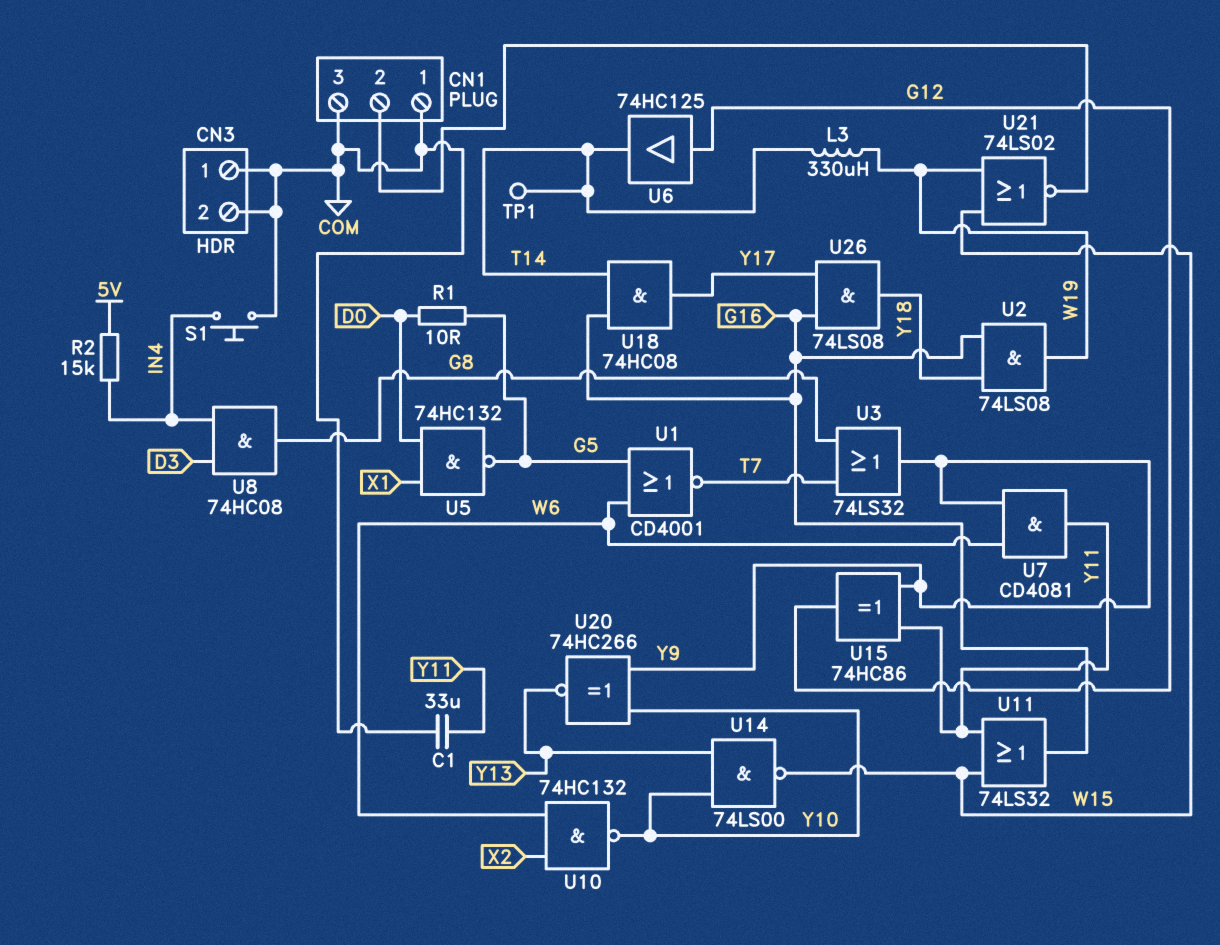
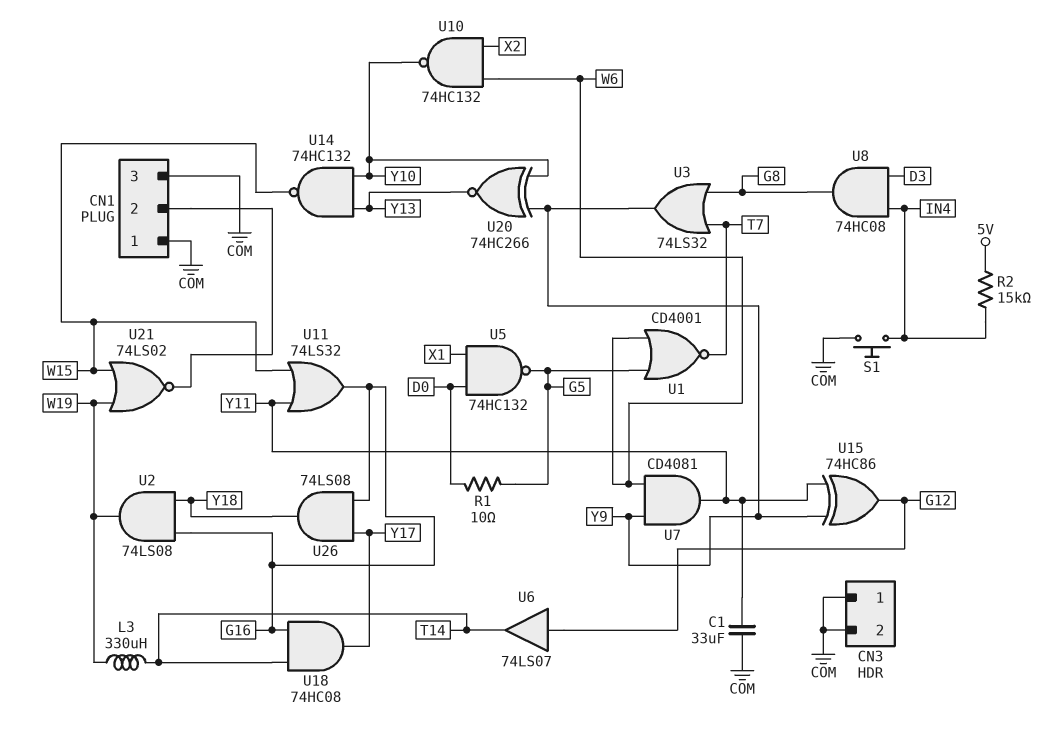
TP1: test point (T14) -> none
U6: buffer 74HC125 (in G12, out T14) -> buffer 74LS07 (in G12, out T14)
U14: NAND 74LS00 (in Y10, in Y13, out W15) -> NAND 74HC132 (in Y10, in Y13, out W15)

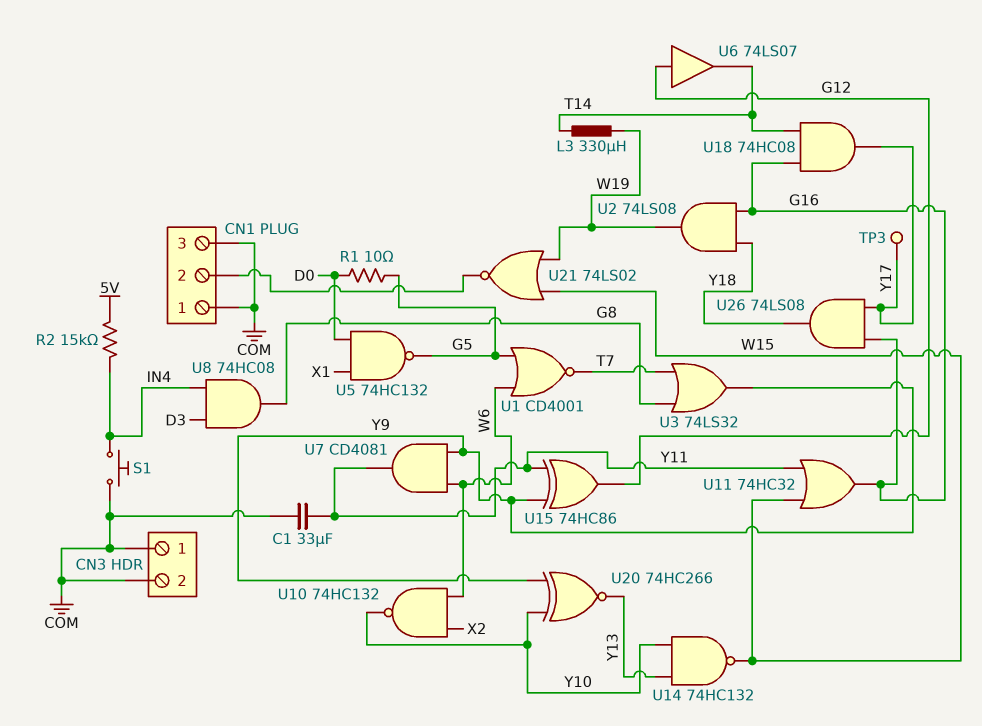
TP3: none -> test point (Y17)
U11: OR 74LS32 (in W15, in Y11, out G16) -> OR 74HC32 (in W15, in Y11, out G16)

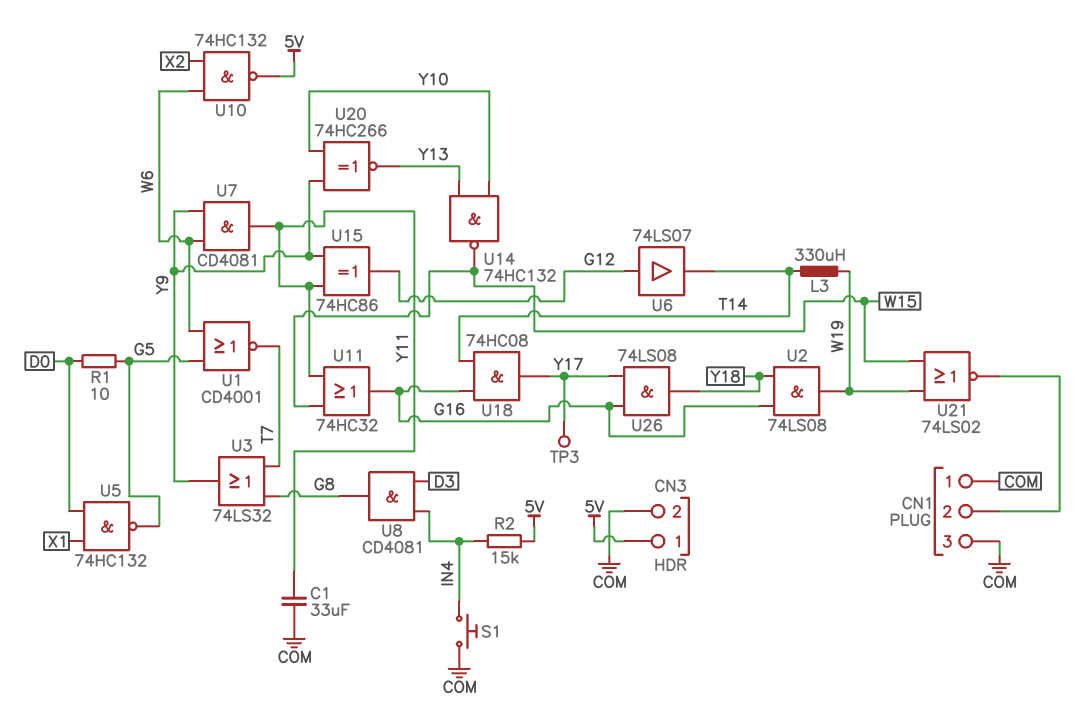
CN3 pin 1: COM -> 5V
U8: AND 74HC08 (in D3, in IN4, out G8) -> AND CD4081 (in D3, in IN4, out G8)
U10: NAND 74HC132 (in W6, in X2, out Y10) -> NAND 74HC132 (in W6, in X2, out 5V)

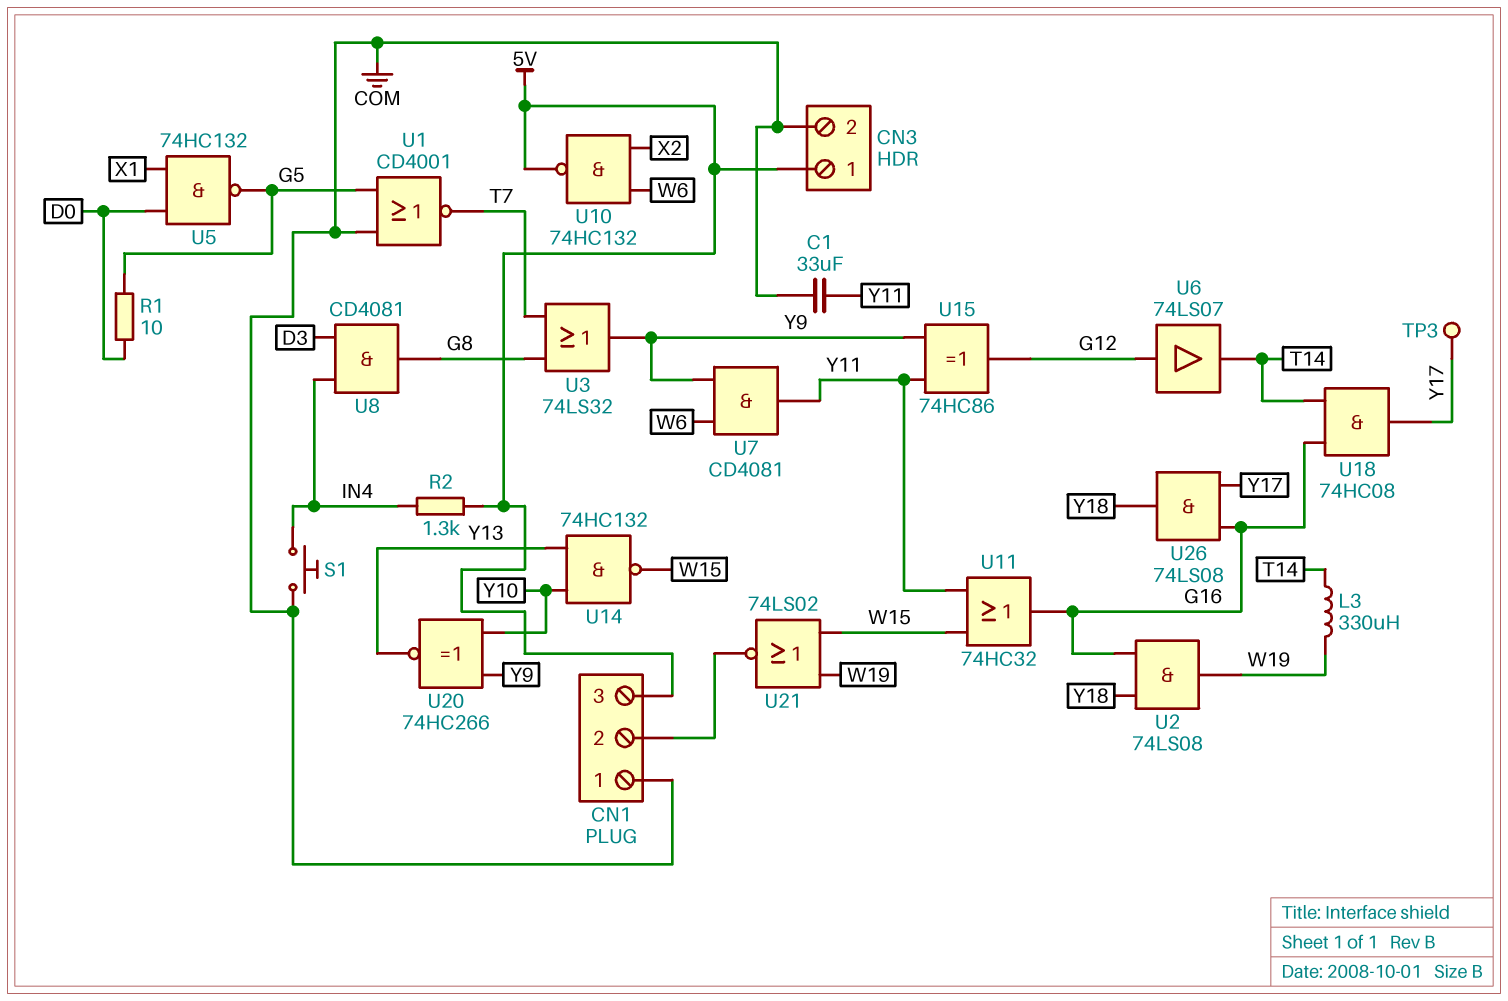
CN1 pin 3: COM -> 5V
R2: 15k (5V, IN4) -> 1.3k (5V, IN4)
U1: NOR CD4001 (in G5, in W6, out T7) -> NOR CD4001 (in COM, in G5, out T7)

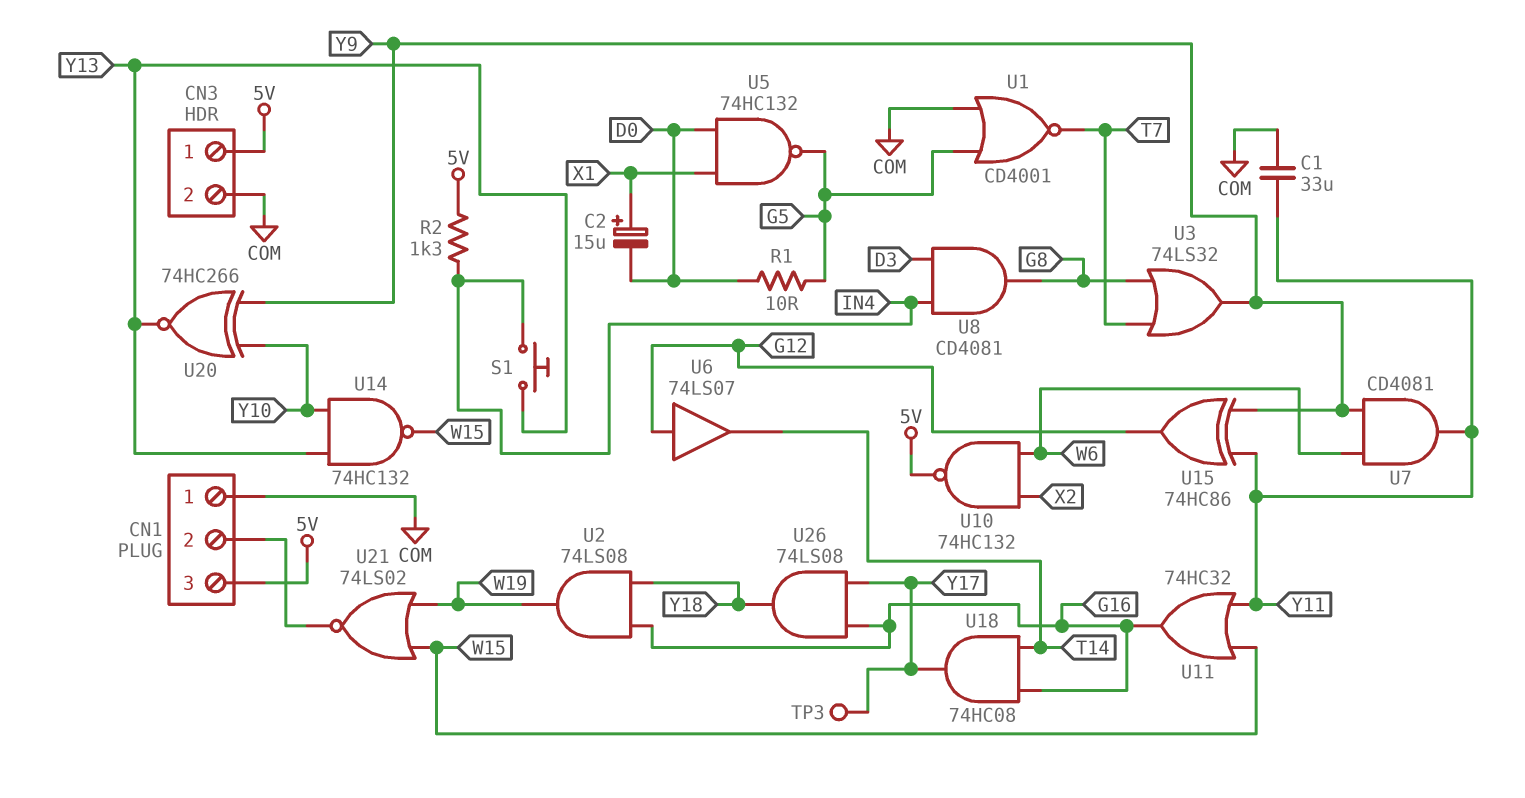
C2: none -> 15uF (plus X1, minus D0)
L3: 330uH (T14, W19) -> none
S1: button (COM, IN4) -> button (IN4, Y13)

